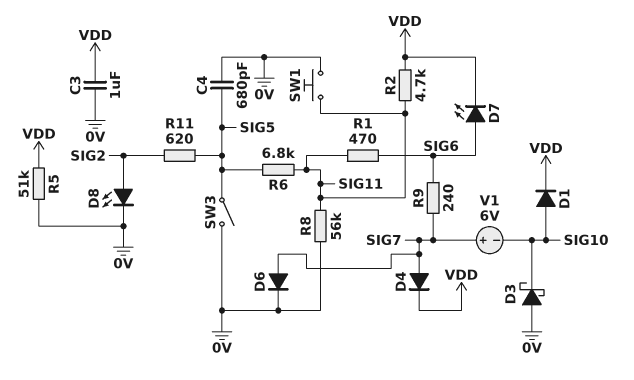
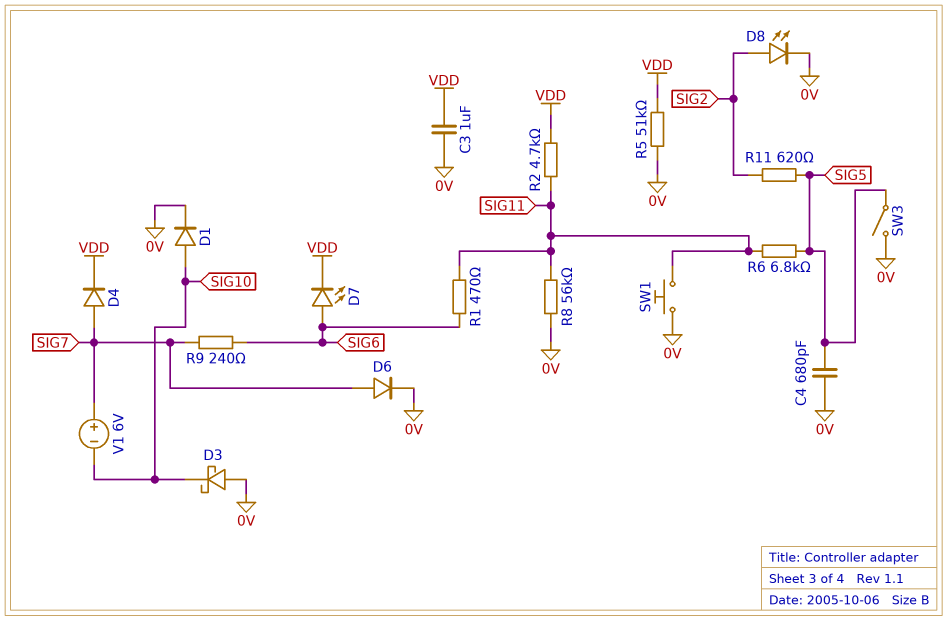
D1: diode (A SIG10, K VDD) -> diode (A SIG10, K 0V)

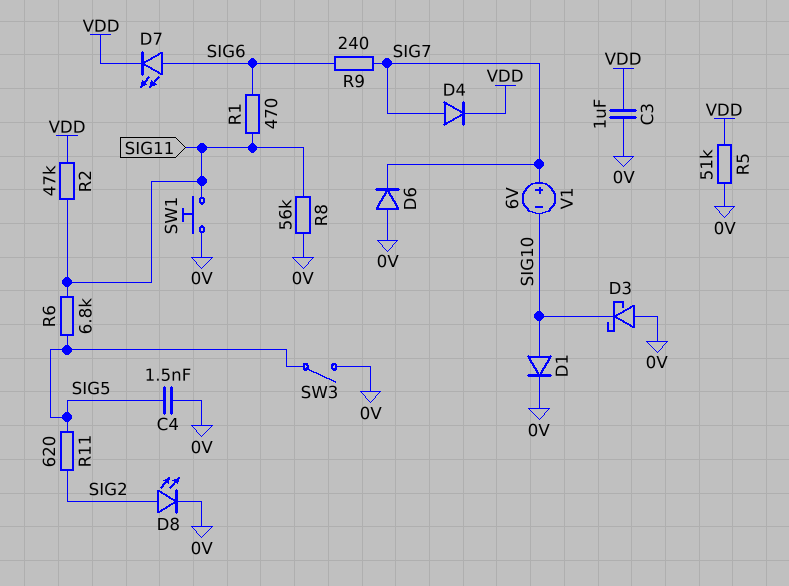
C4: 680pF (0V, SIG5) -> 1.5nF (0V, SIG5)
D6: diode (A SIG7, K 0V) -> diode (A 0V, K SIG7)
R2: 4.7k (SIG11, VDD) -> 47k (SIG11, VDD)

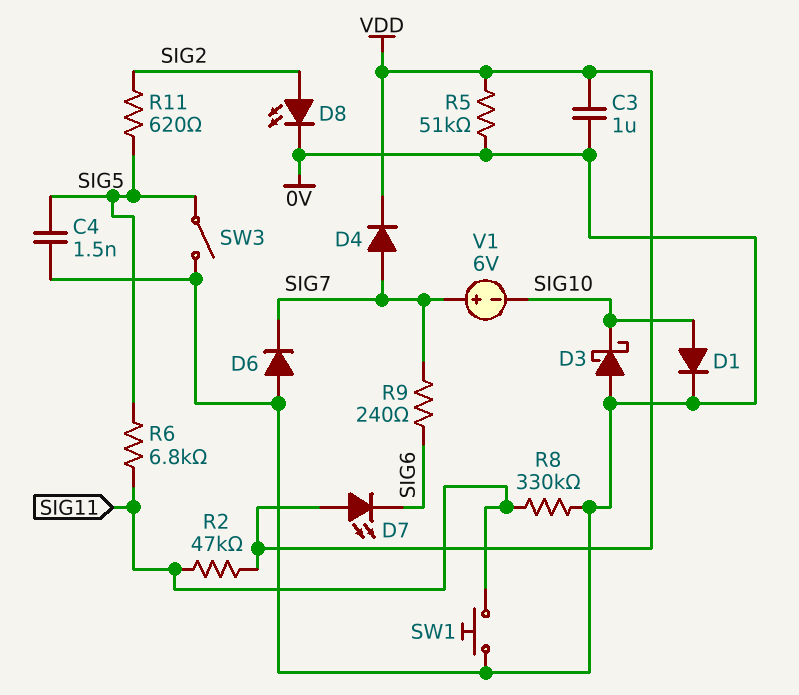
D7: LED (A SIG6, K VDD) -> LED (A VDD, K SIG6)
R1: 470 (SIG6, SIG11) -> none
R8: 56k (0V, SIG11) -> 330k (0V, SIG11)

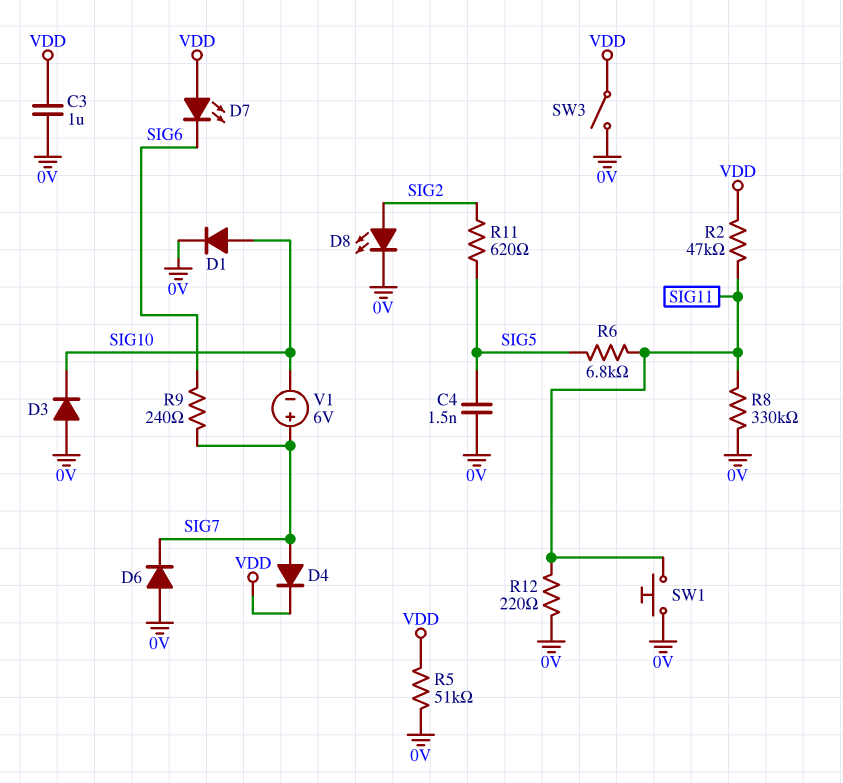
D3: schottky (A 0V, K SIG10) -> diode (A 0V, K SIG10)
R12: none -> 220 (0V, SIG11)
SW3: switch (0V, SIG5) -> switch (0V, VDD)

